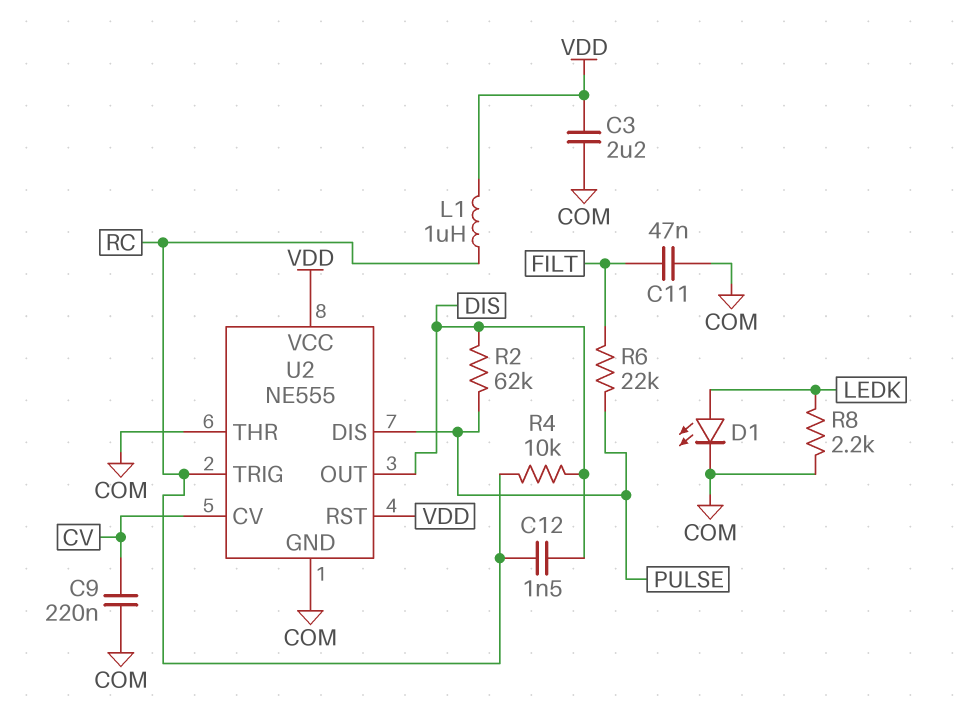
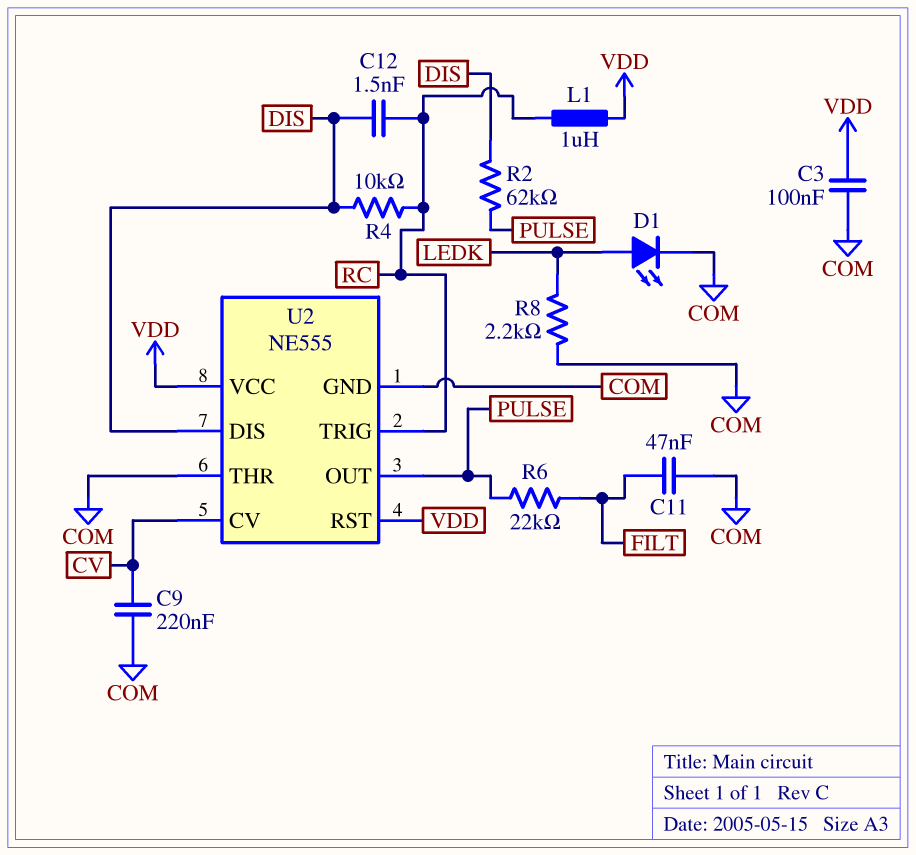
C3: 2.2uF (COM, VDD) -> 100nF (COM, VDD)
U2 pin DIS: PULSE -> DIS
U2 pin OUT: DIS -> PULSE

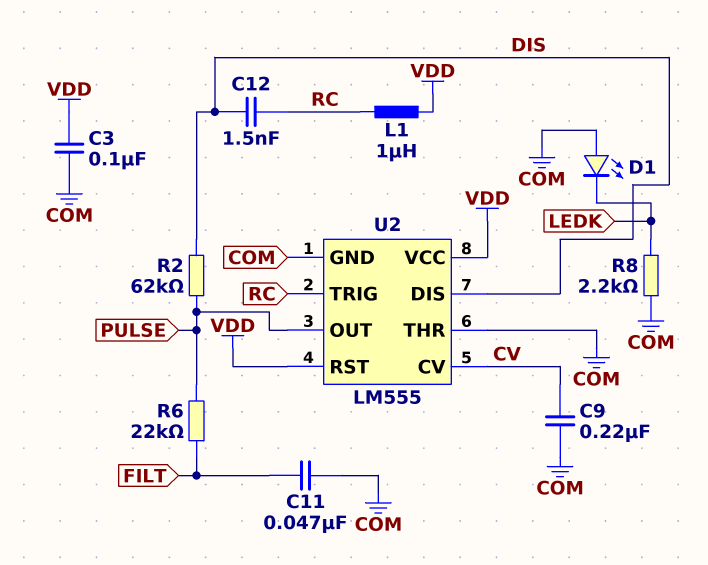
D1: LED (A LEDK, K COM) -> LED (A COM, K LEDK)
R4: 10k (DIS, RC) -> none
U2: NE555 -> LM555

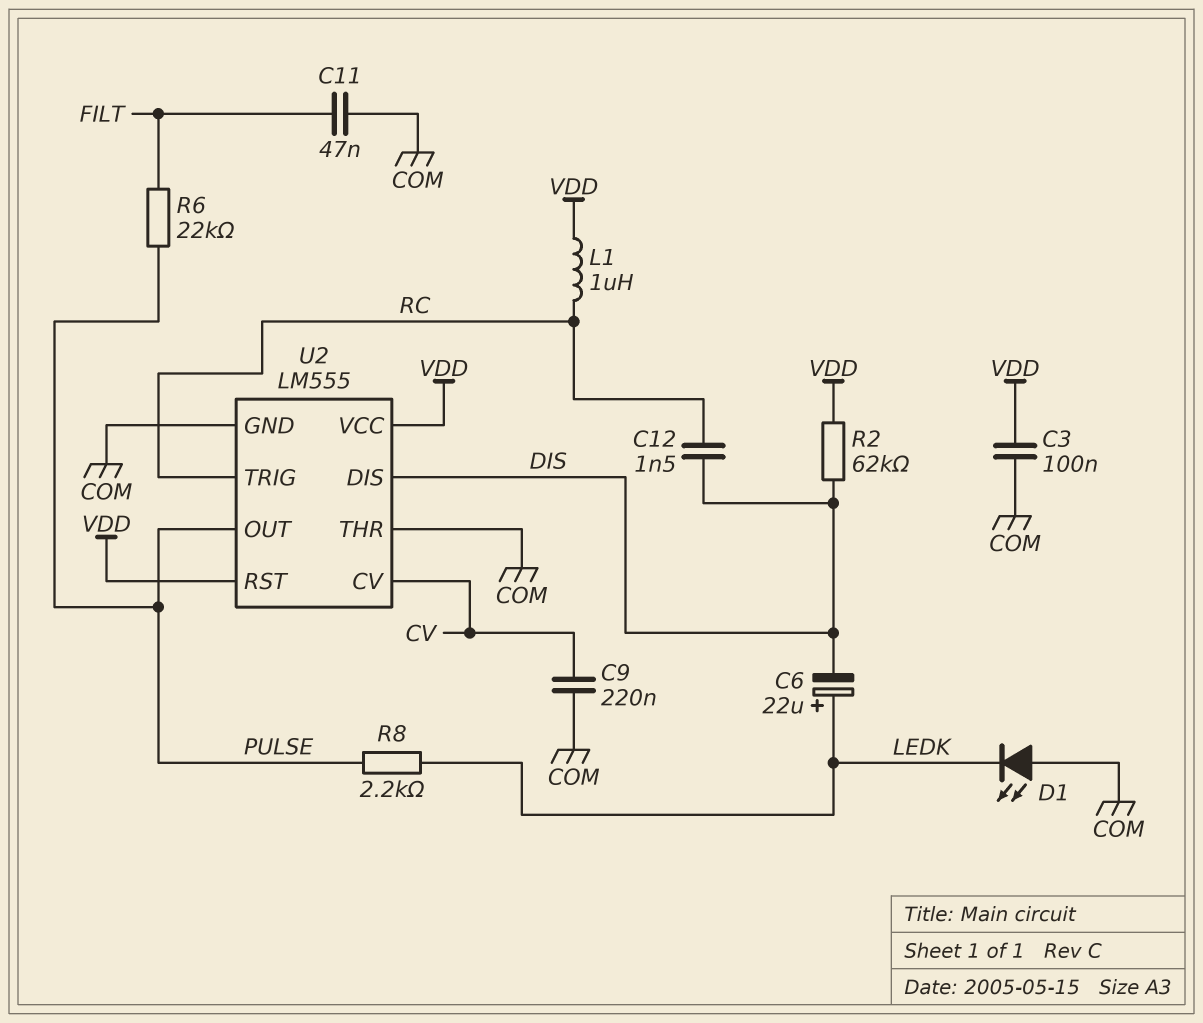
C6: none -> 22uF (plus LEDK, minus DIS)
R2: 62k (DIS, PULSE) -> 62k (DIS, VDD)
R8: 2.2k (COM, LEDK) -> 2.2k (LEDK, PULSE)

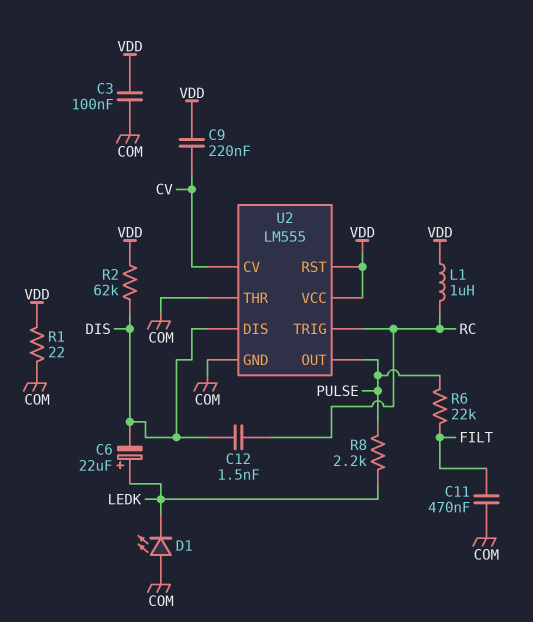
C9: 220nF (COM, CV) -> 220nF (CV, VDD)
C11: 47nF (COM, FILT) -> 470nF (COM, FILT)
R1: none -> 22 (COM, VDD)

